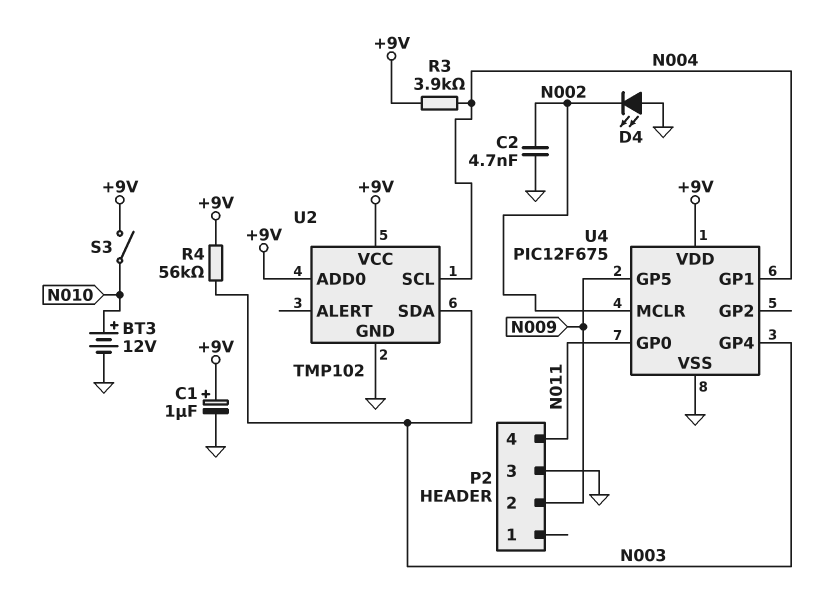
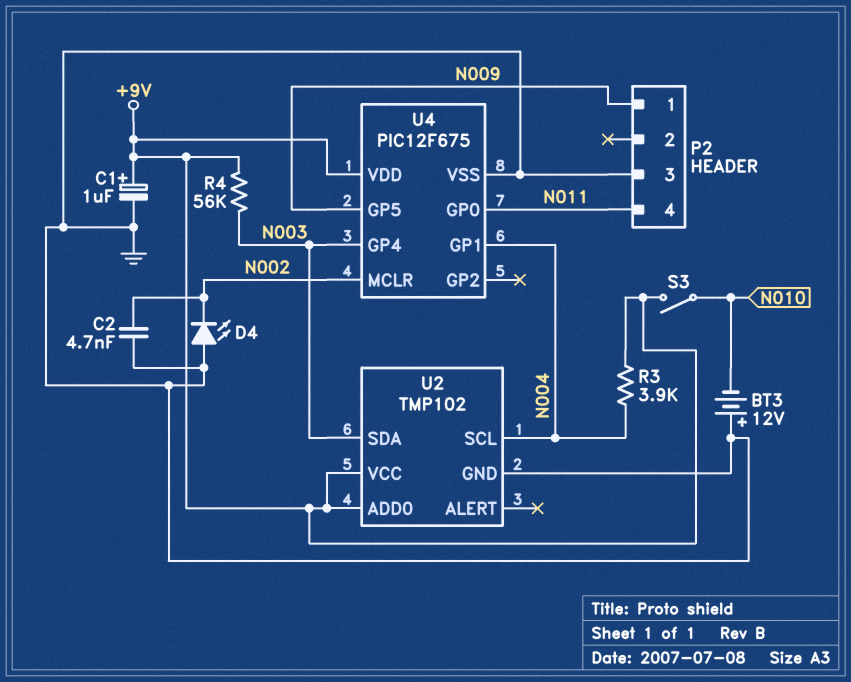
BT3: 12V (plus N010, minus GND) -> 12V (plus GND, minus N010)
P2 pin 1: none -> N009
P2 pin 2: N009 -> none

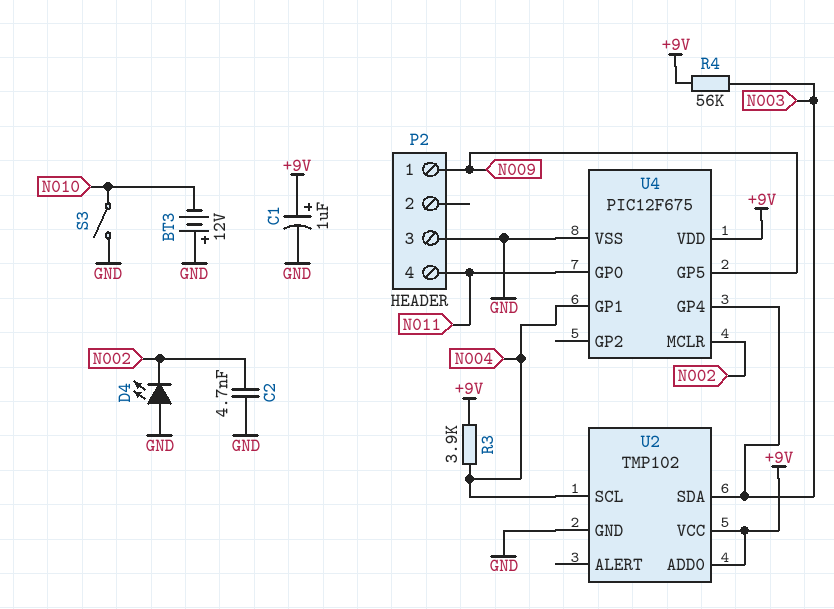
S3: switch (+9V, N010) -> switch (GND, N010)

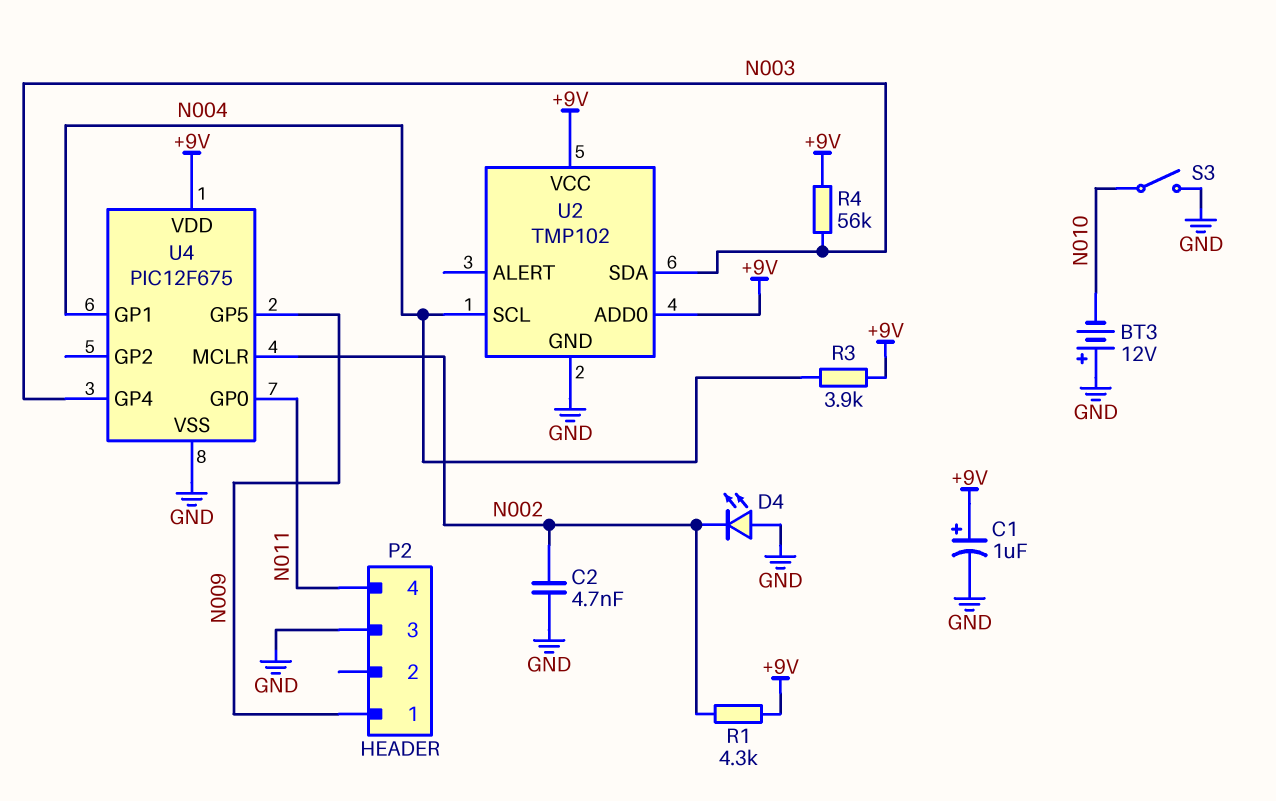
R1: none -> 4.3k (+9V, N002)

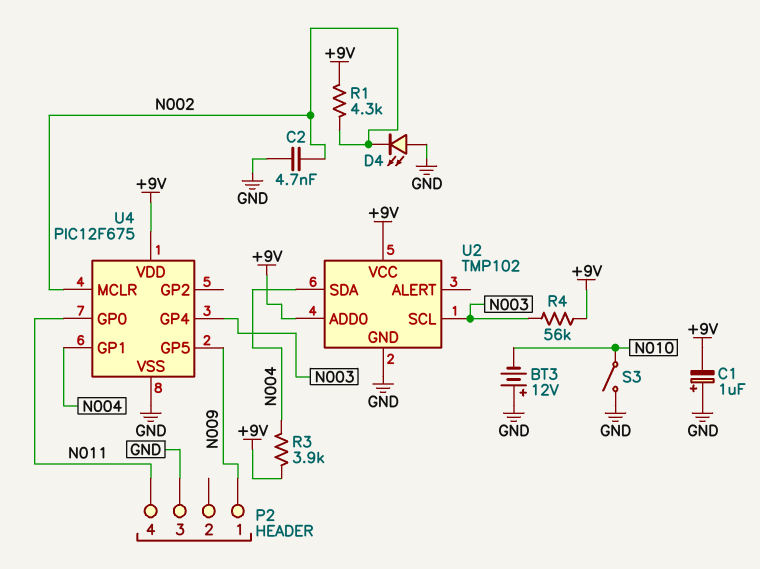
C1: 1uF (plus +9V, minus GND) -> 1uF (plus GND, minus +9V)
U2 pin SCL: N004 -> N003
U2 pin SDA: N003 -> N004

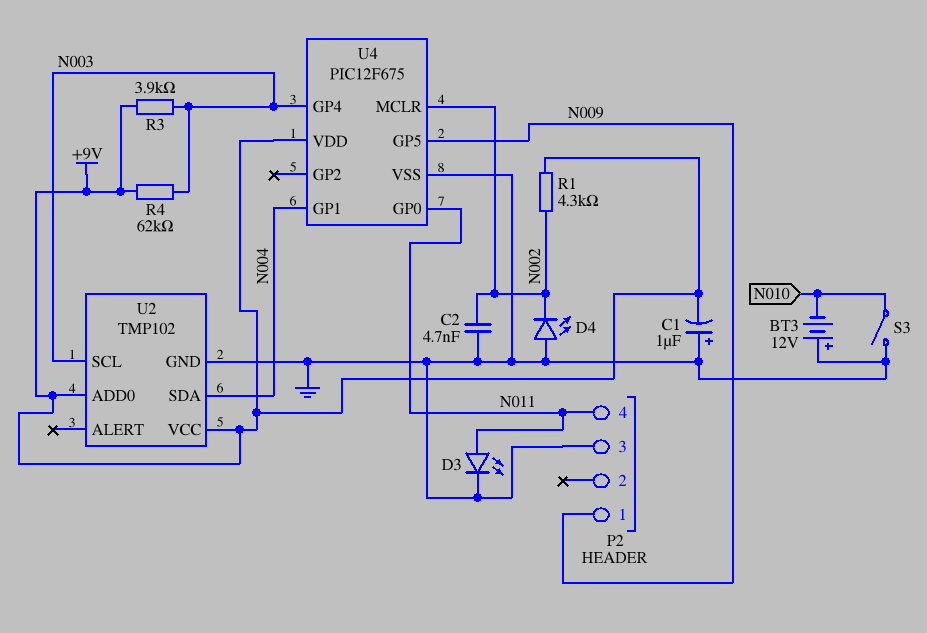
D3: none -> LED (A N011, K GND)
R3: 3.9k (+9V, N004) -> 3.9k (+9V, N003)
R4: 56k (+9V, N003) -> 62k (+9V, N003)

